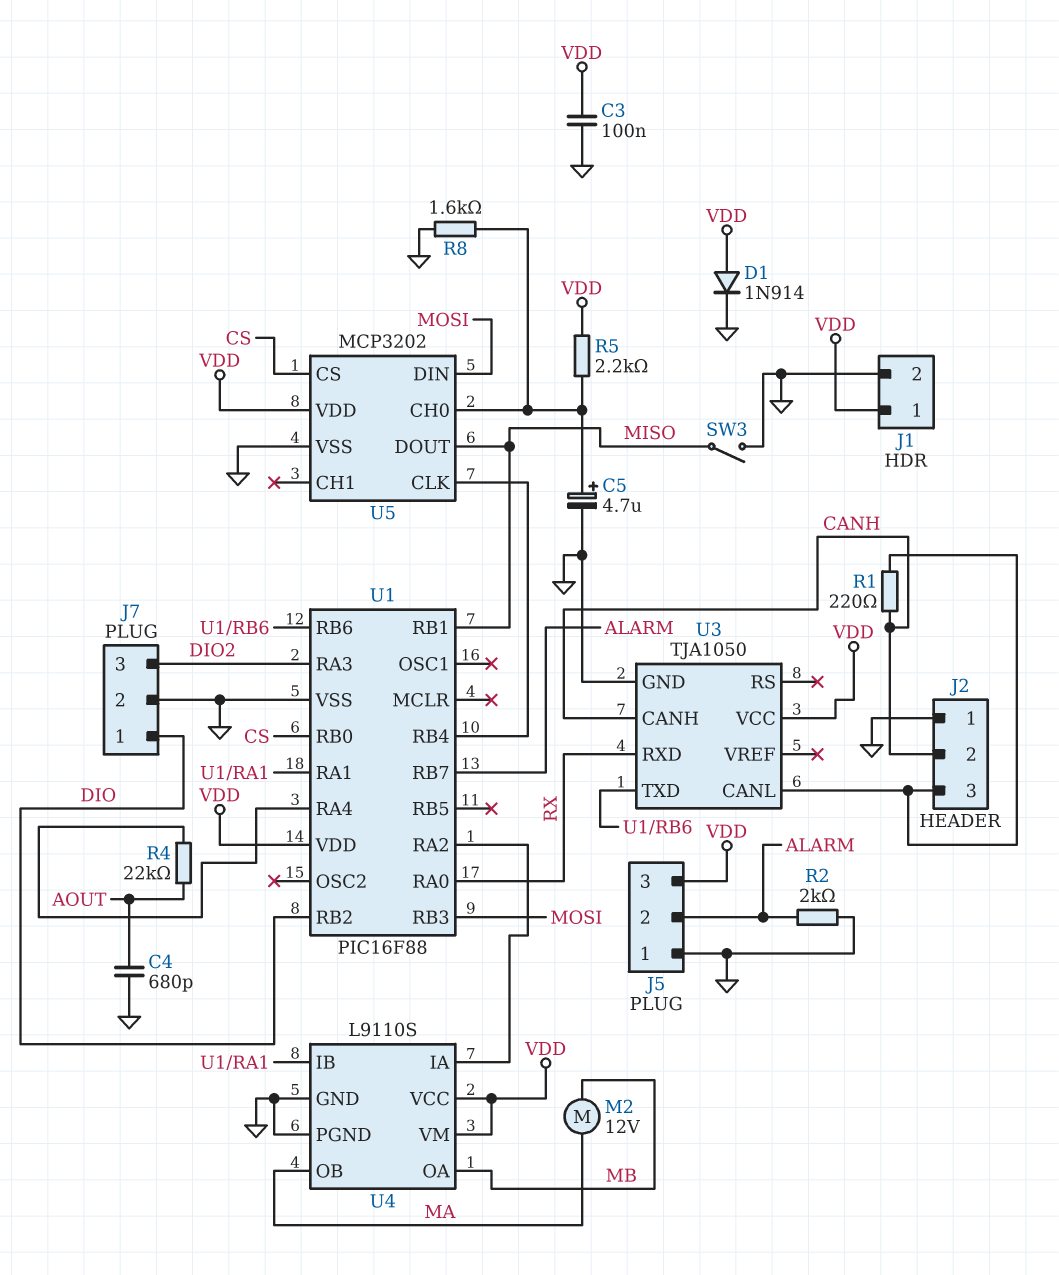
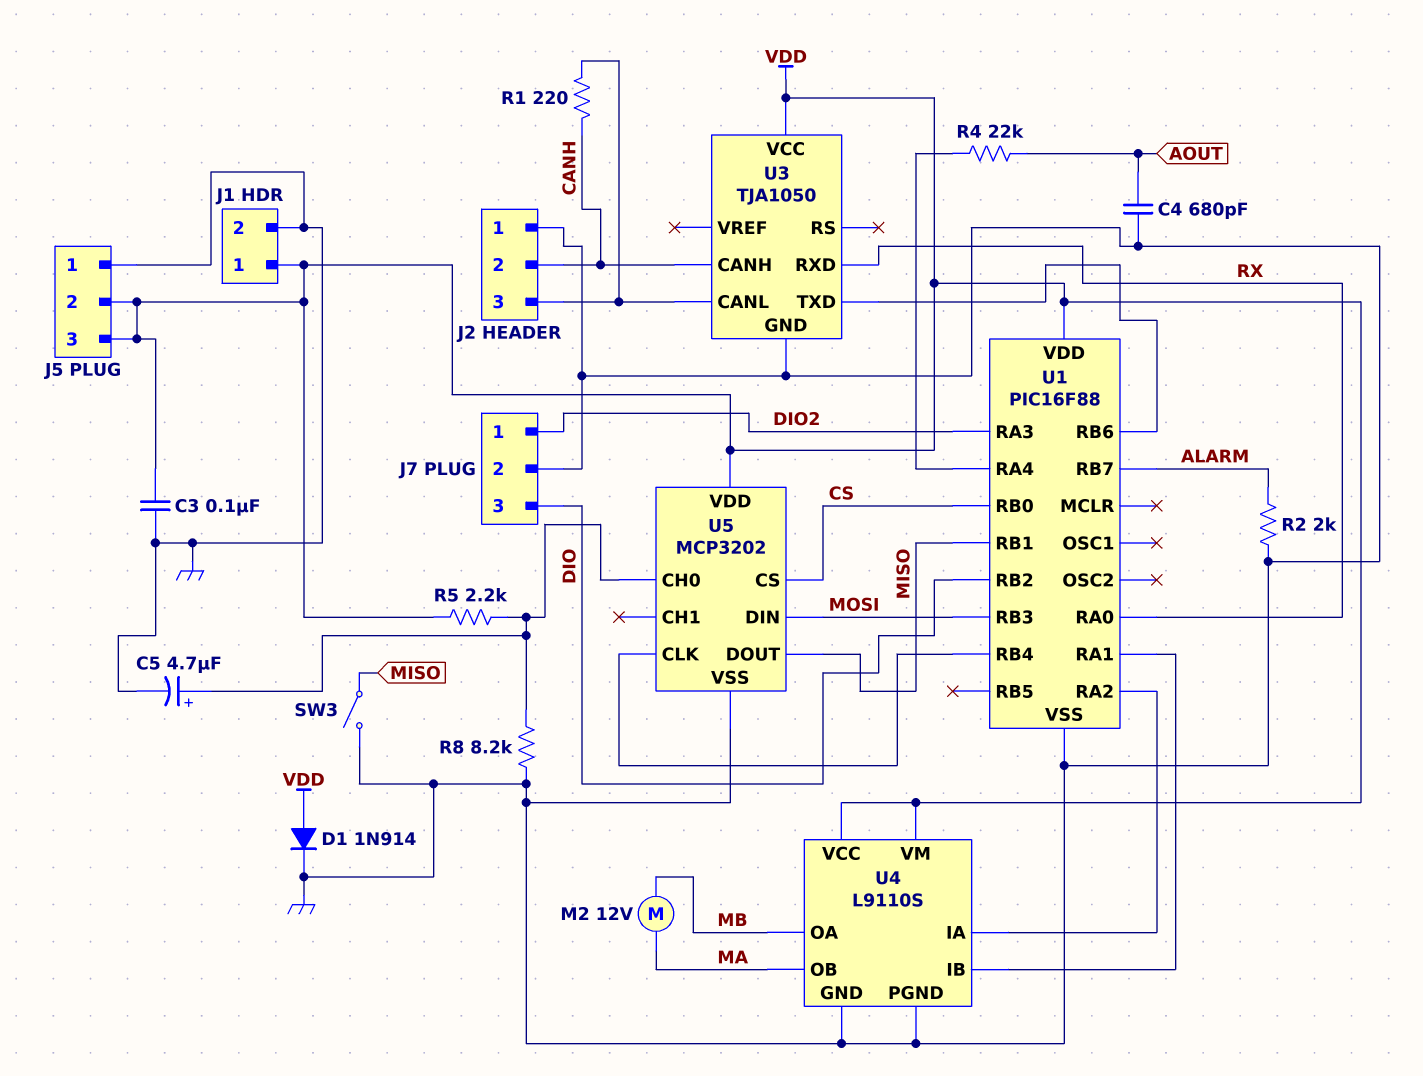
J5 pin 2: ALARM -> VDD
J7 pin 1: DIO -> DIO2
J7 pin 3: DIO2 -> DIO
R8: 1.6k (GND, U5/CH0) -> 8.2k (GND, U5/CH0)

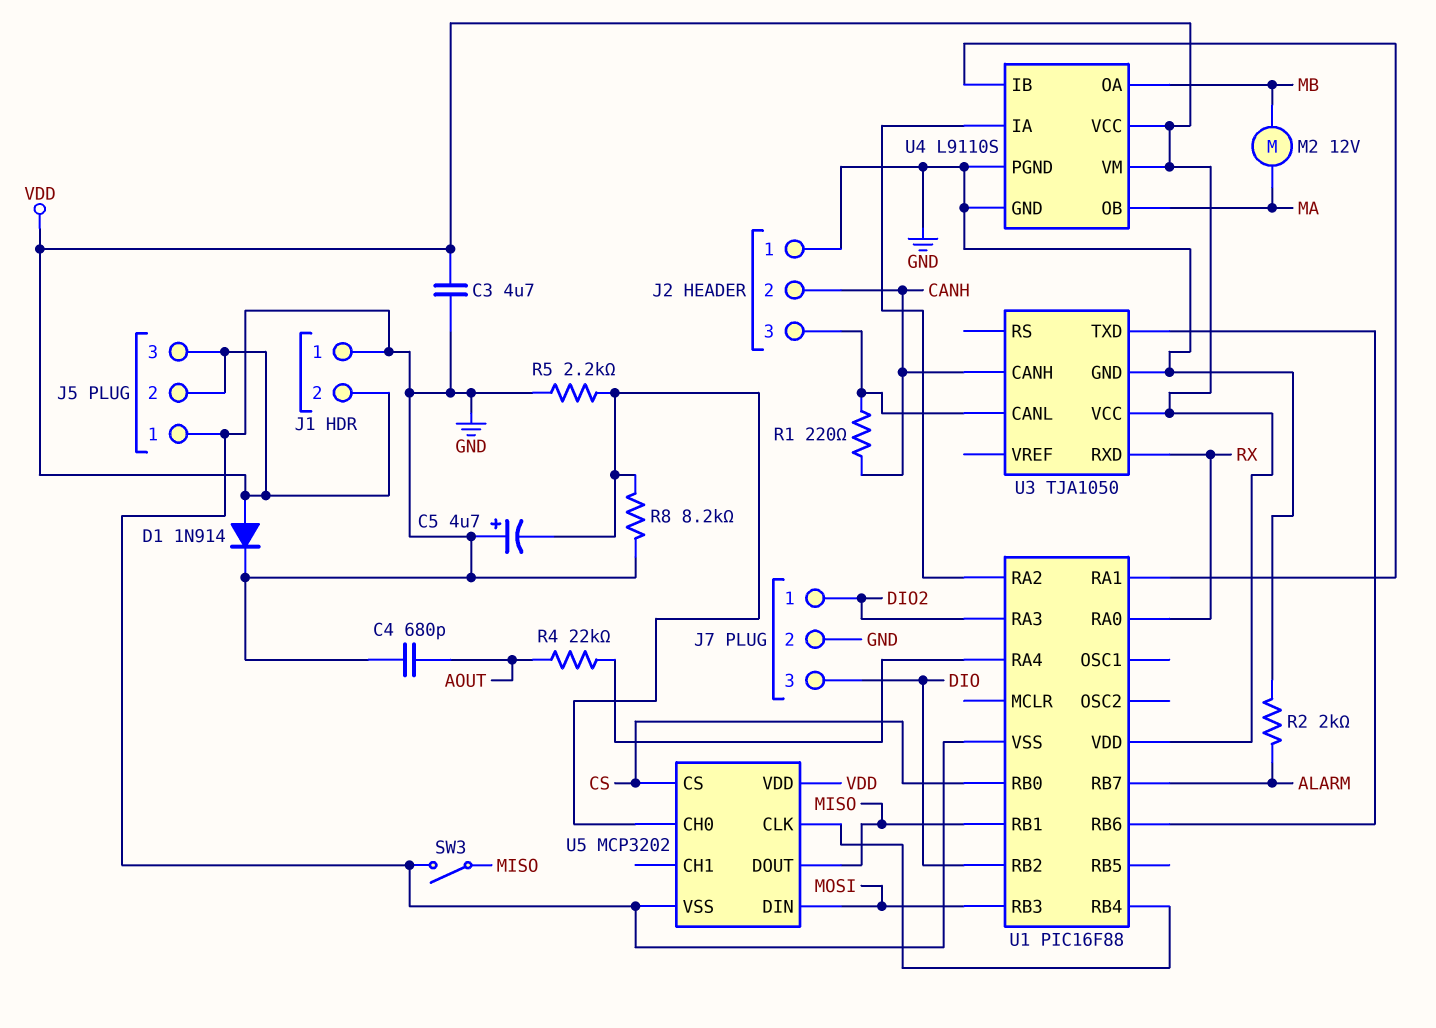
C3: 100nF (GND, VDD) -> 4.7uF (GND, VDD)
C5: 4.7uF (plus U5/CH0, minus GND) -> 4.7uF (plus GND, minus U5/CH0)
J1 pin 1: VDD -> GND
J1 pin 2: GND -> VDD
R5: 2.2k (U5/CH0, VDD) -> 2.2k (GND, U5/CH0)

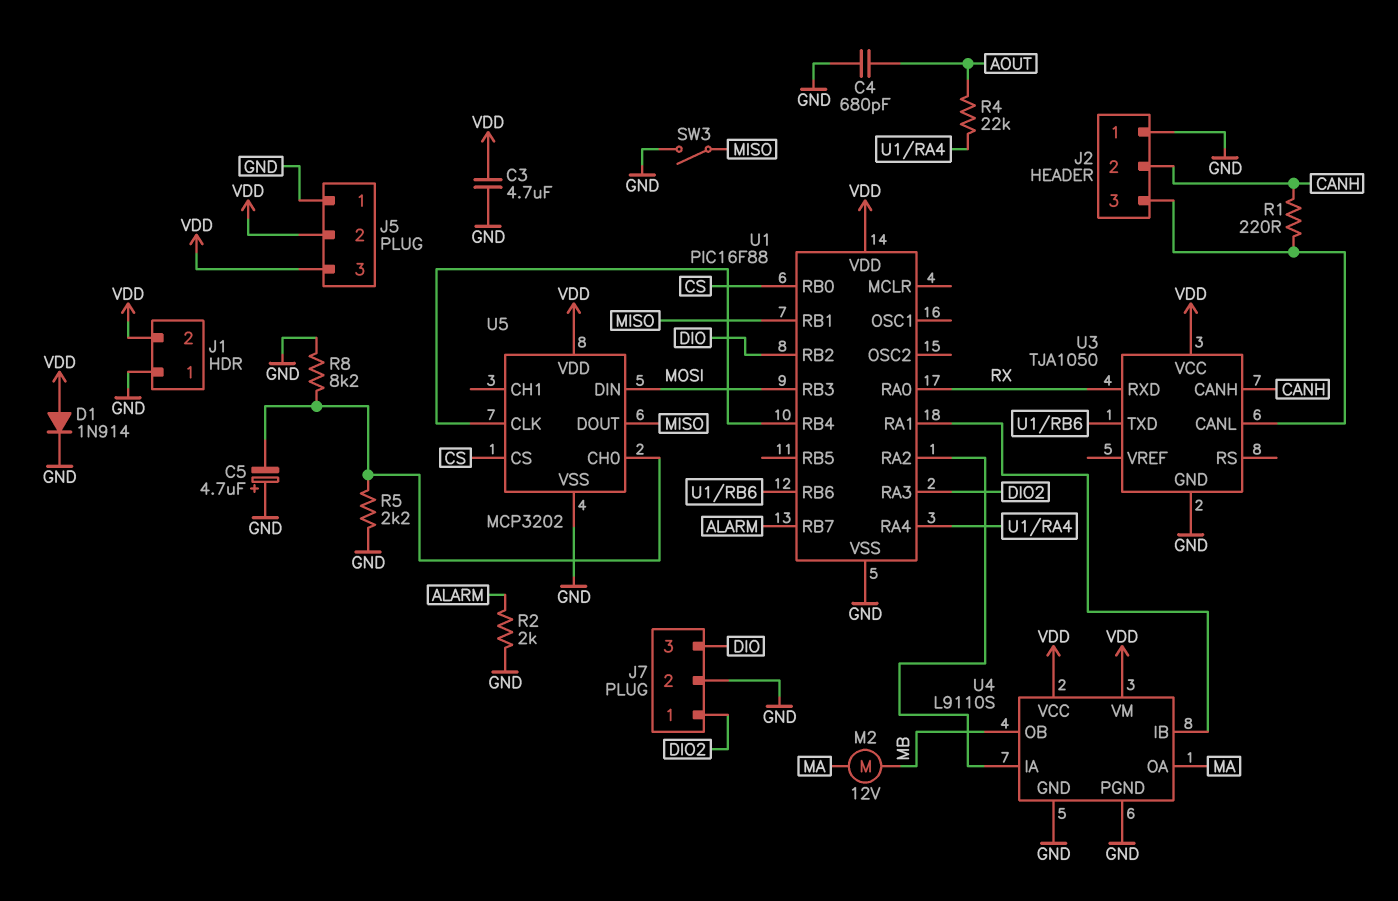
U4 pin OA: MB -> MA
U4 pin OB: MA -> MB

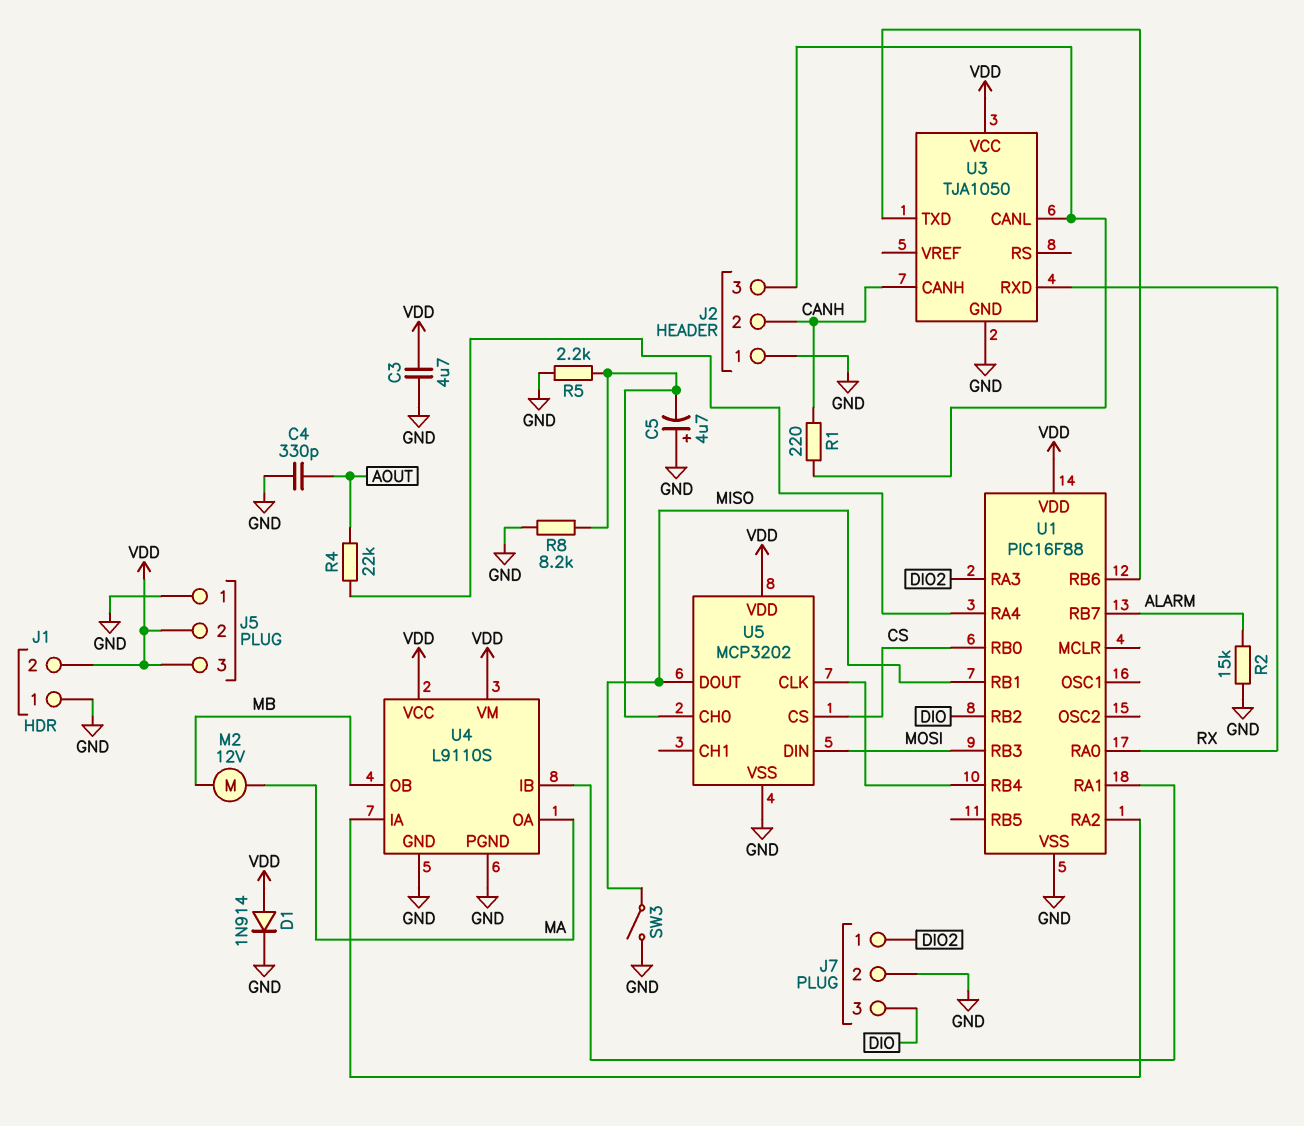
C4: 680pF (AOUT, GND) -> 330pF (AOUT, GND)
R2: 2k (ALARM, GND) -> 15k (ALARM, GND)

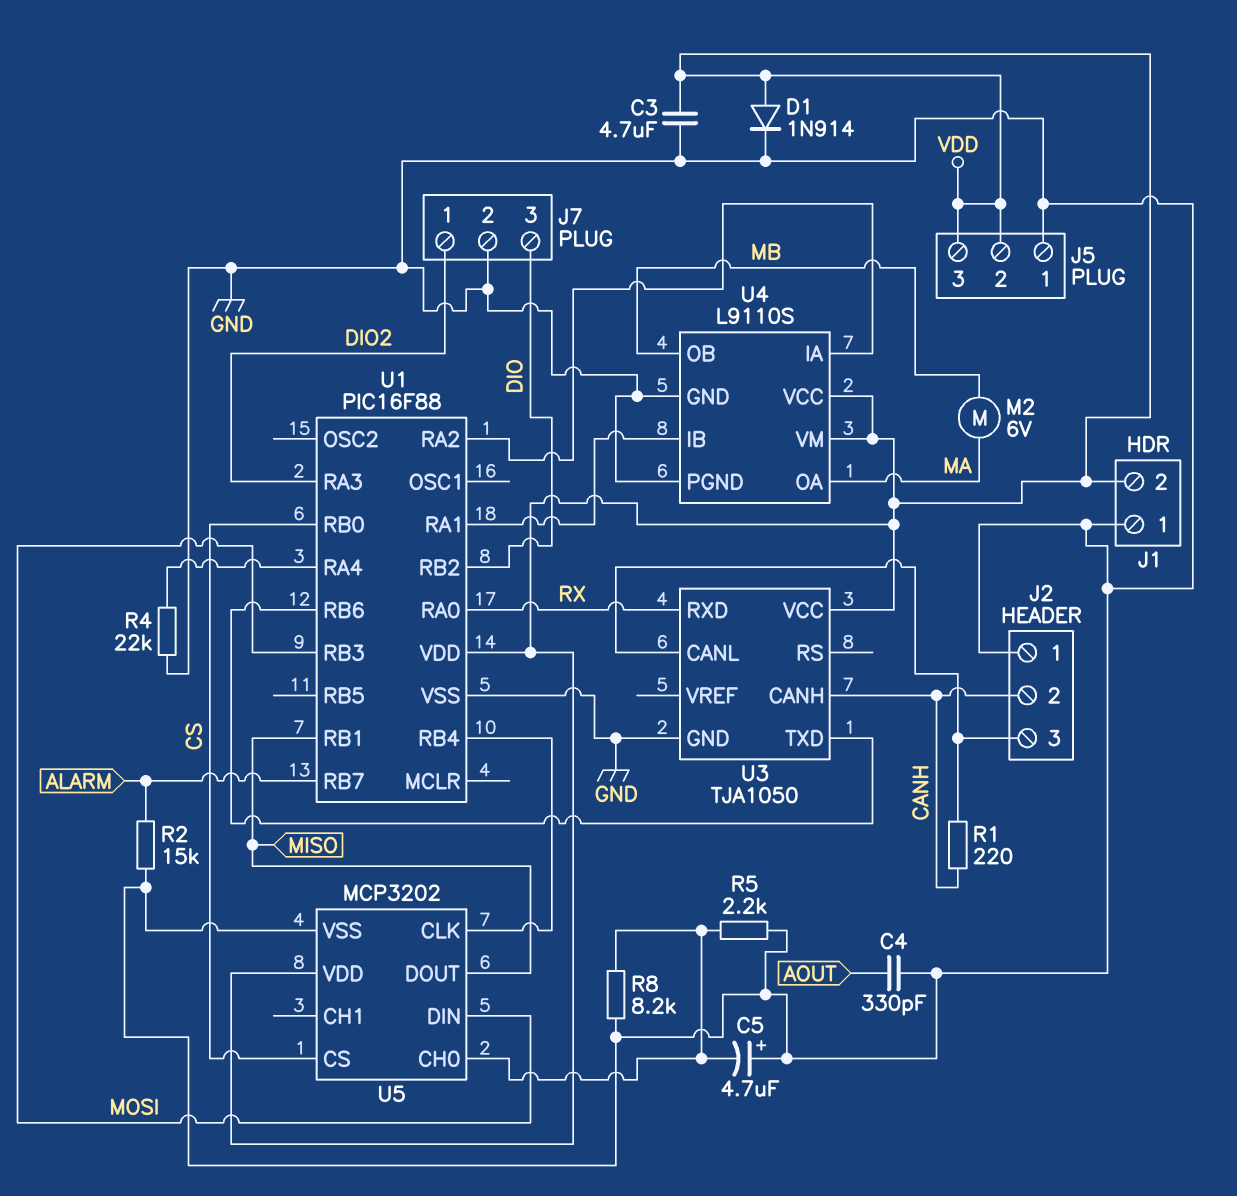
M2: motor 12V (MA, MB) -> motor 6V (MA, MB)
R4: 22k (AOUT, U1/RA4) -> 22k (GND, U1/RA4)
SW3: switch (GND, MISO) -> none

